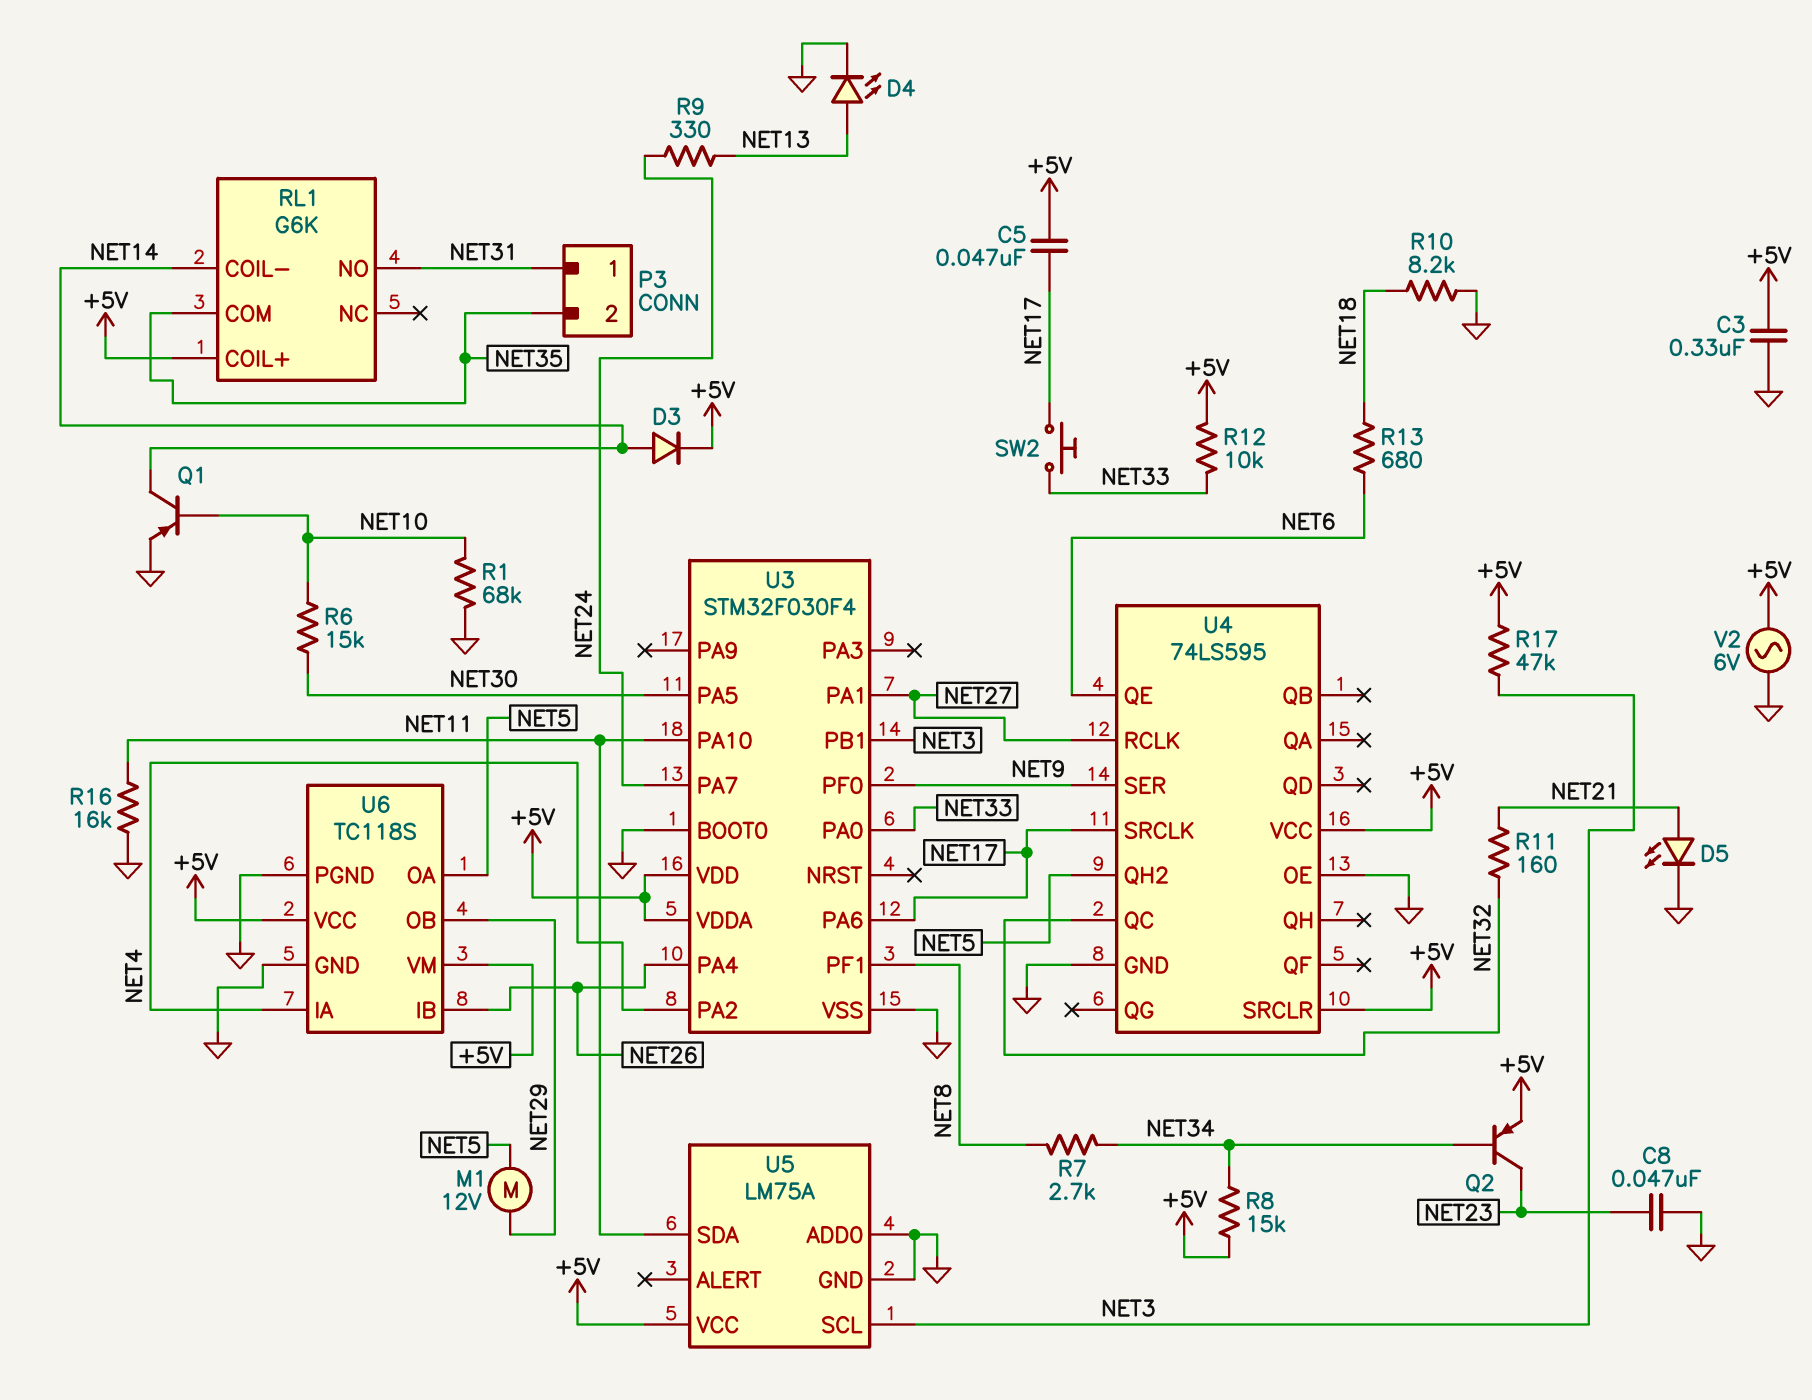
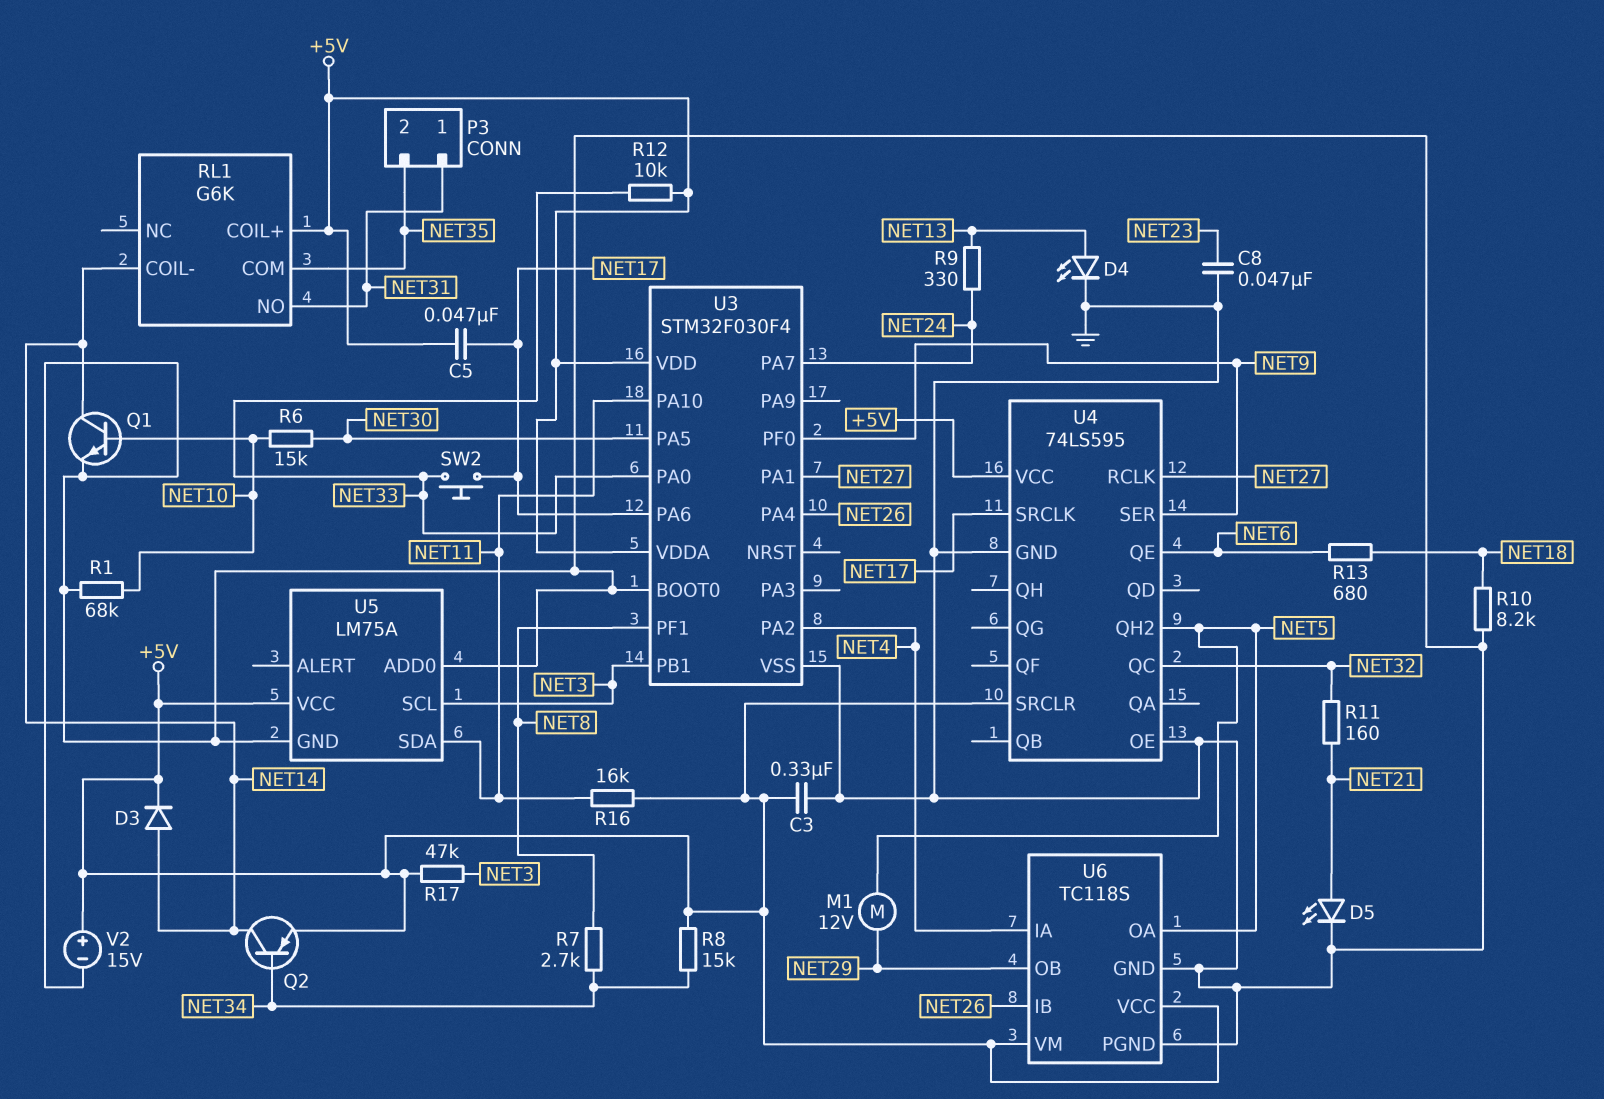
Q1: PNP (B NET10, C NET14, E GND) -> NPN (B NET10, C NET14, E GND)
Q2: PNP (B NET34, C NET23, E +5V) -> PNP (B NET34, C NET14, E +5V)
R16: 16k (GND, NET11) -> 16k (+5V, NET11)
V2: AC 6V (+5V, GND) -> 15V (plus +5V, minus GND)

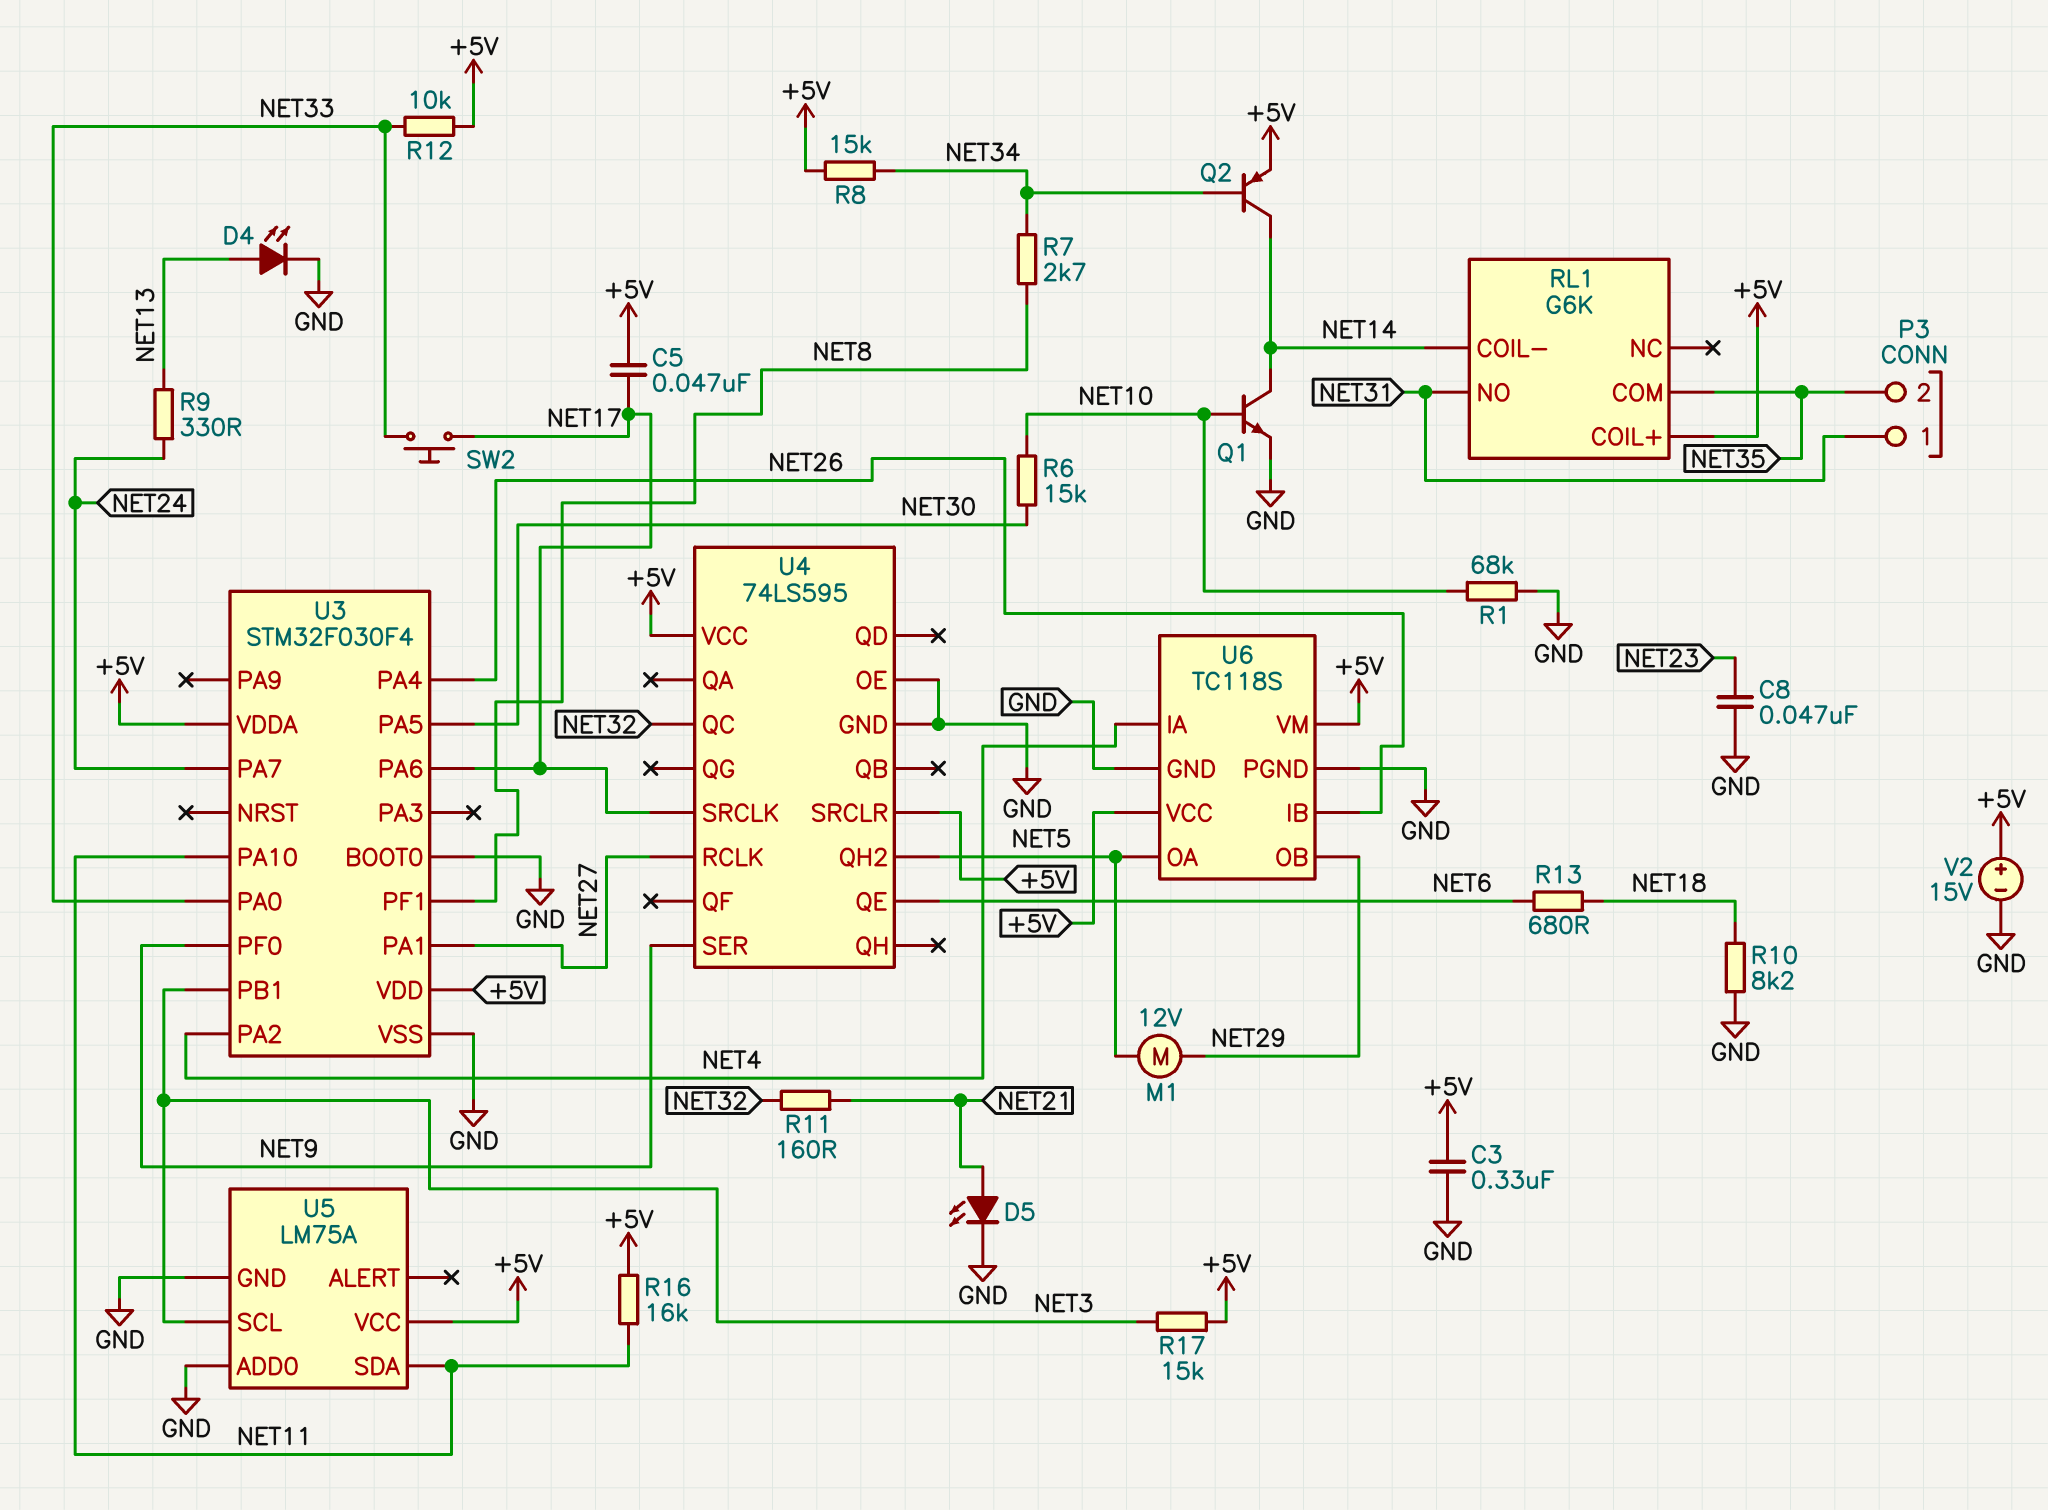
D3: diode (A NET14, K +5V) -> none
R17: 47k (+5V, NET3) -> 15k (+5V, NET3)

